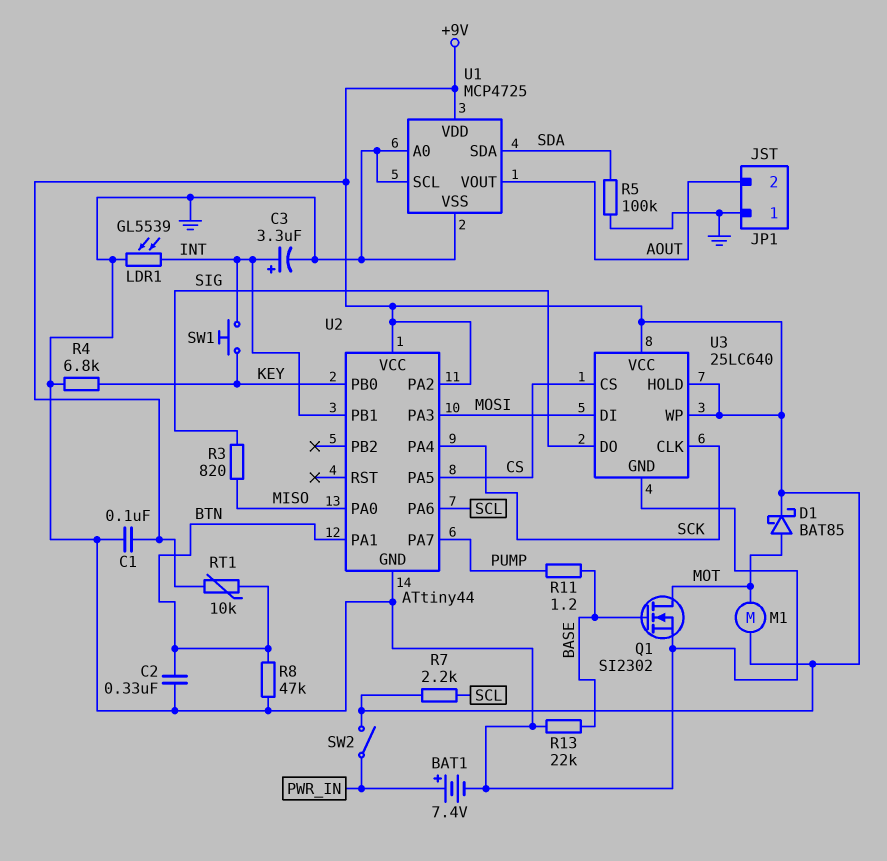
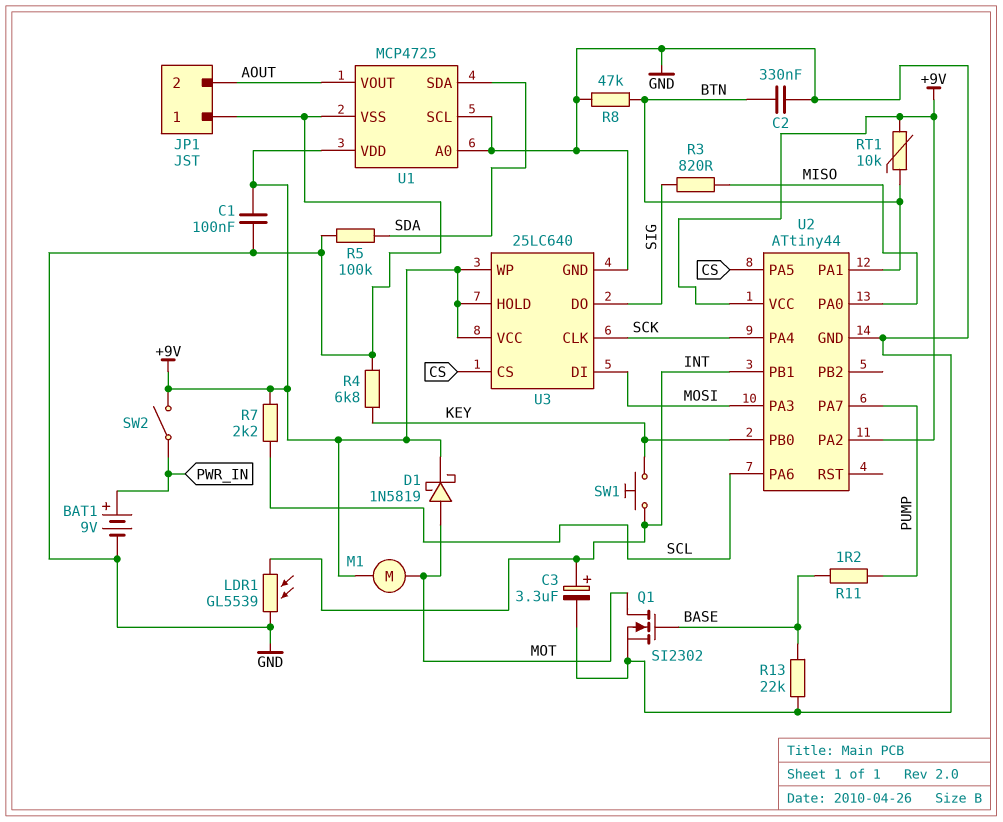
BAT1: 7.4V (plus PWR_IN, minus GND) -> 9V (plus PWR_IN, minus GND)
D1: schottky BAT85 (A MOT, K +9V) -> schottky 1N5819 (A MOT, K +9V)

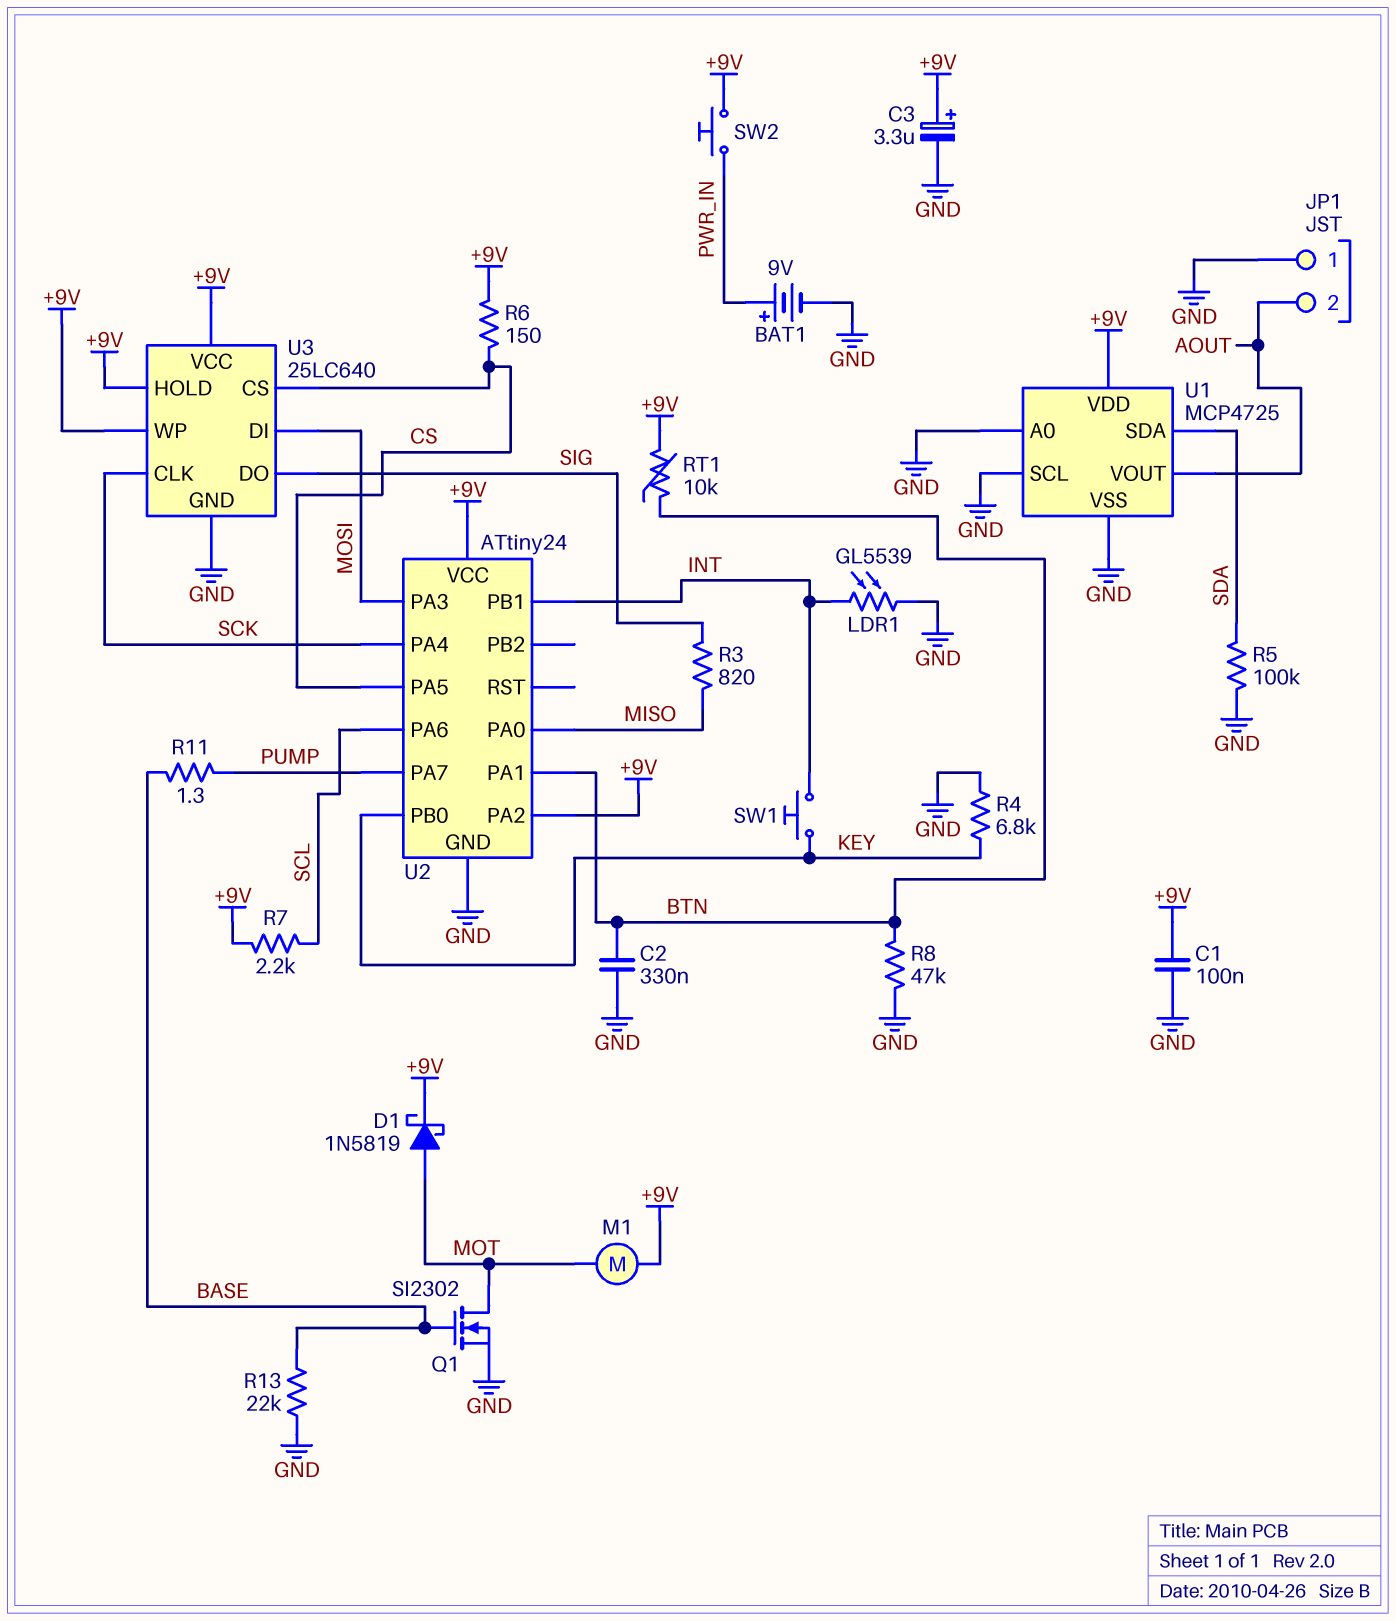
C3: 3.3uF (plus INT, minus GND) -> 3.3uF (plus +9V, minus GND)
R6: none -> 150 (+9V, CS)
R11: 1.2 (BASE, PUMP) -> 1.3 (BASE, PUMP)
SW2: switch (+9V, PWR_IN) -> button (+9V, PWR_IN)
U2: ATtiny44 -> ATtiny24

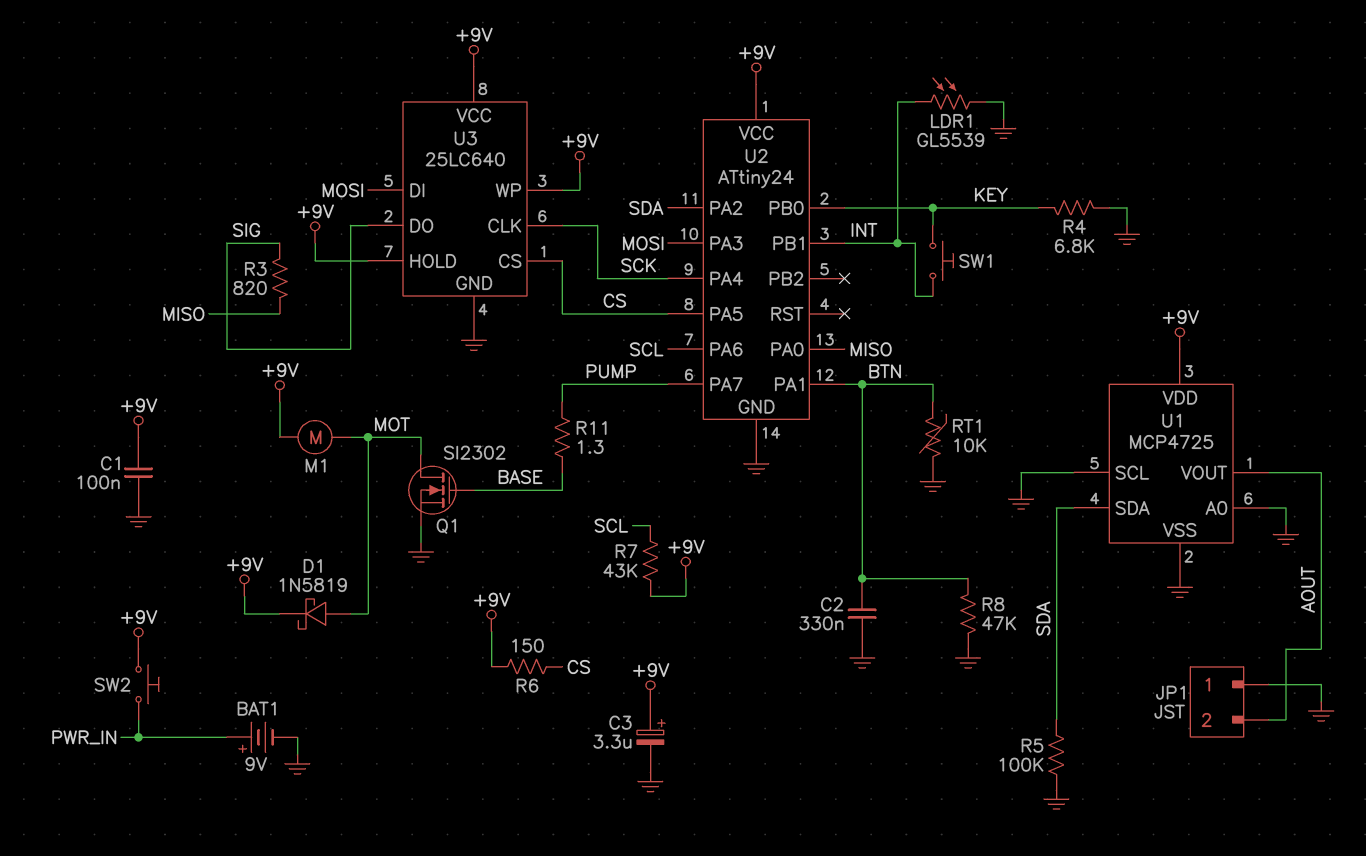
R7: 2.2k (+9V, SCL) -> 43k (+9V, SCL)
R13: 22k (BASE, GND) -> none
RT1: 10k (+9V, BTN) -> 10k (BTN, GND)
U2 pin PA2: +9V -> SDA

